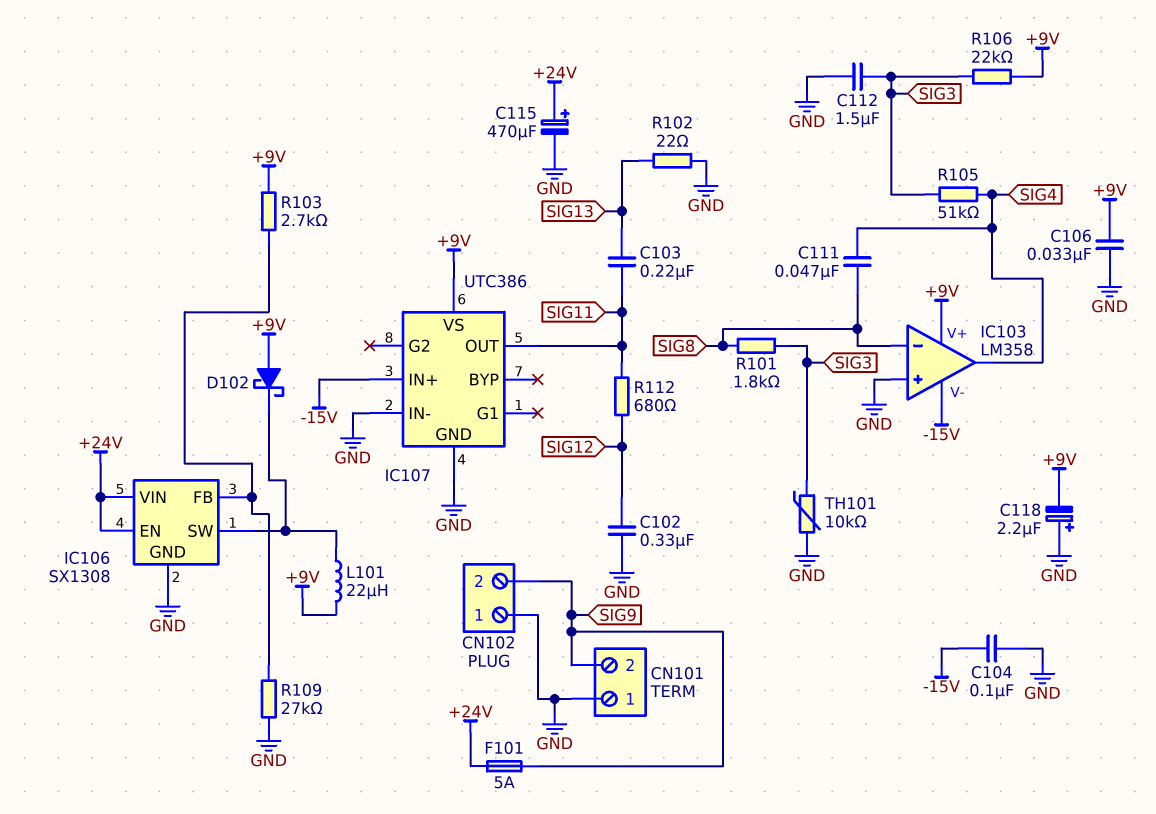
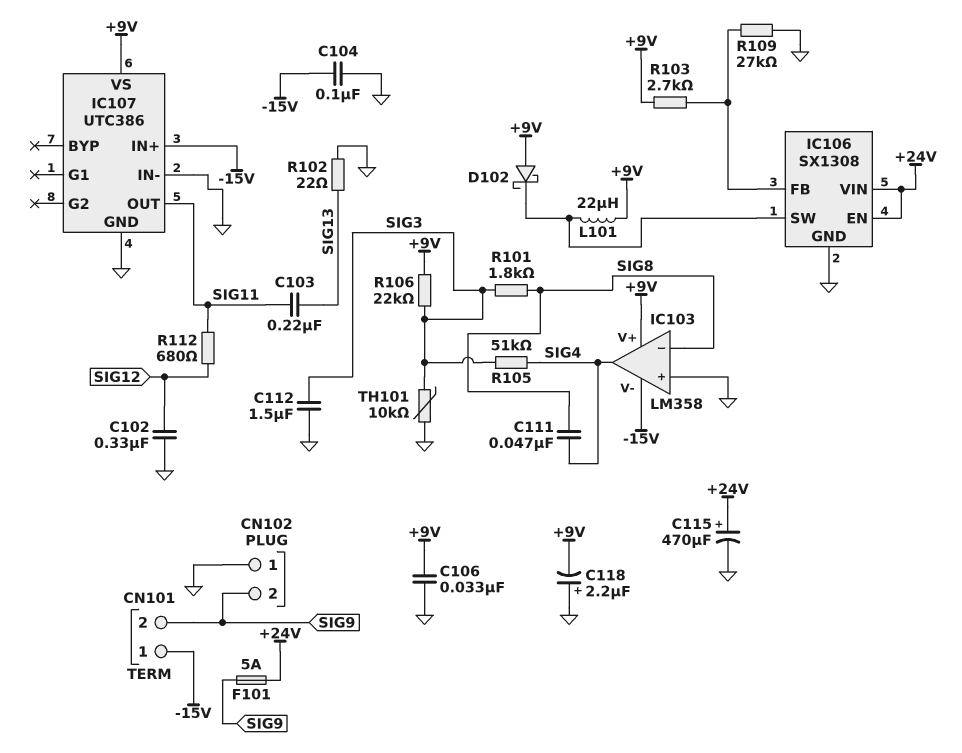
CN101 pin 1: GND -> -15V

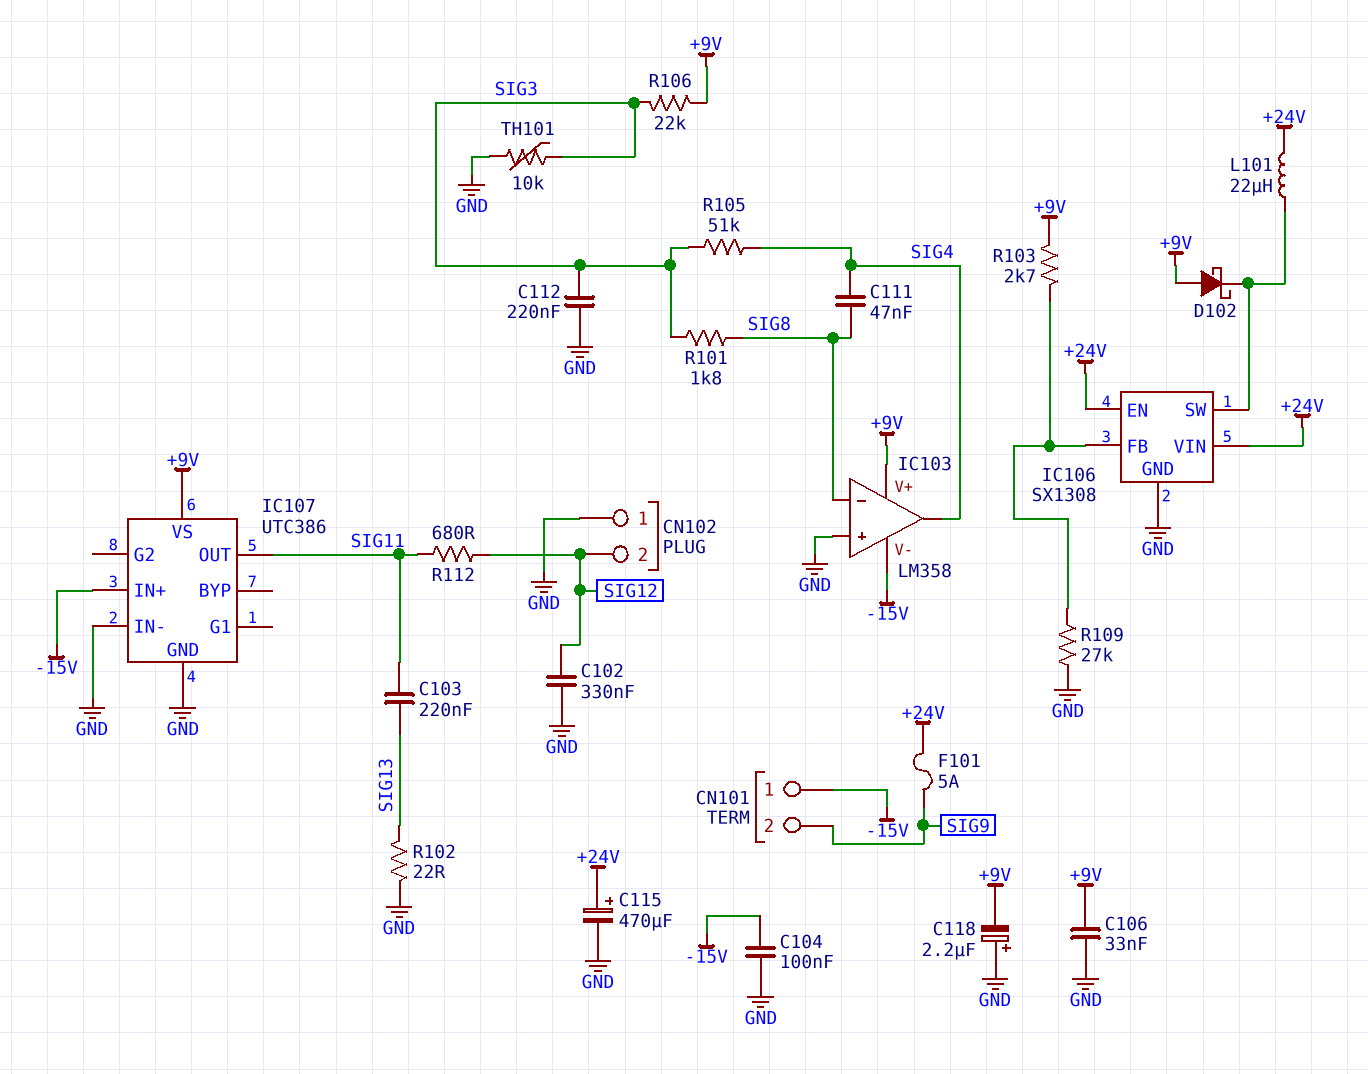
C112: 1.5uF (GND, SIG3) -> 220nF (GND, SIG3)
CN102 pin 2: SIG9 -> SIG12
L101: 22uH (+9V, IC106/SW) -> 22uH (+24V, IC106/SW)

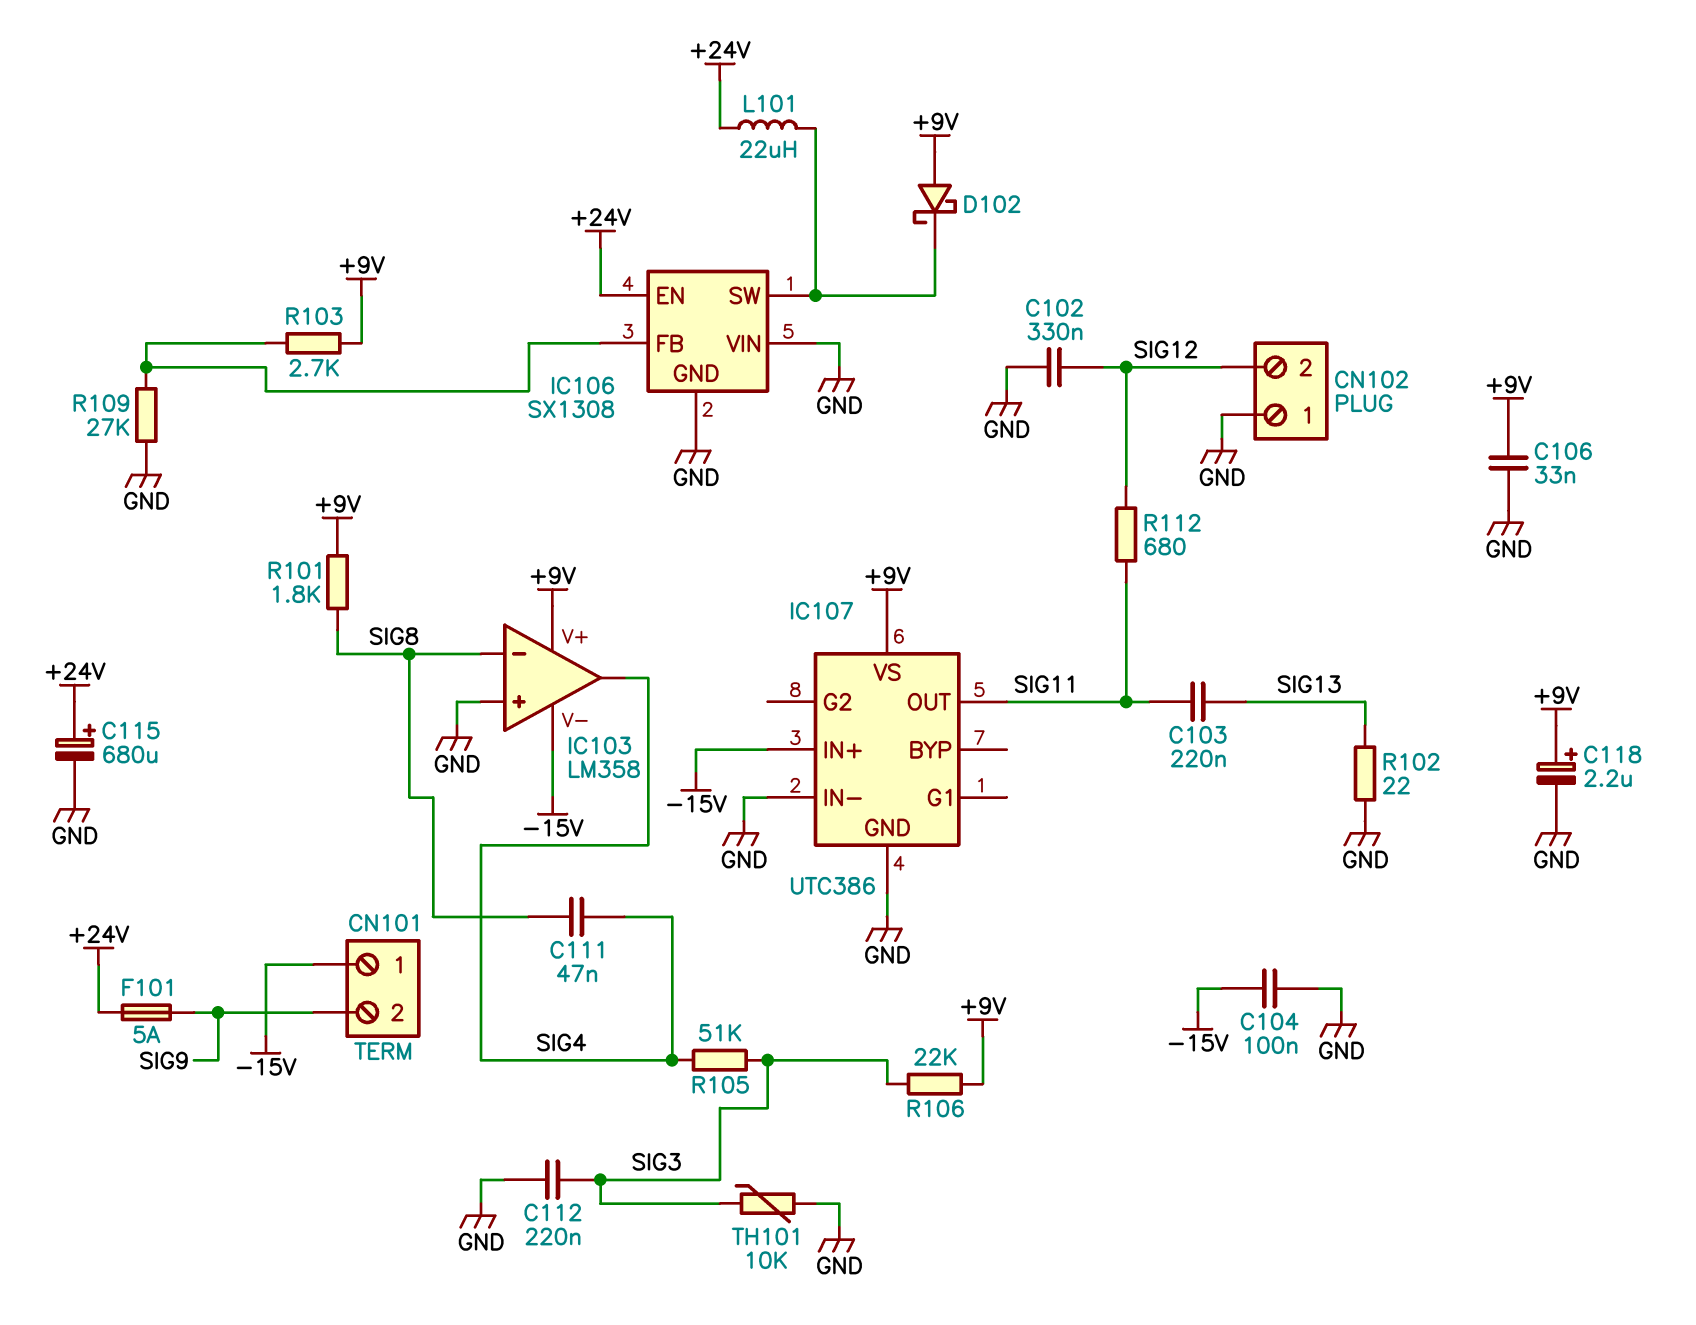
C115: 470uF (plus +24V, minus GND) -> 680uF (plus +24V, minus GND)
C118: 2.2uF (plus GND, minus +9V) -> 2.2uF (plus +9V, minus GND)
IC106 pin VIN: +24V -> GND
R101: 1.8k (SIG3, SIG8) -> 1.8k (+9V, SIG8)

